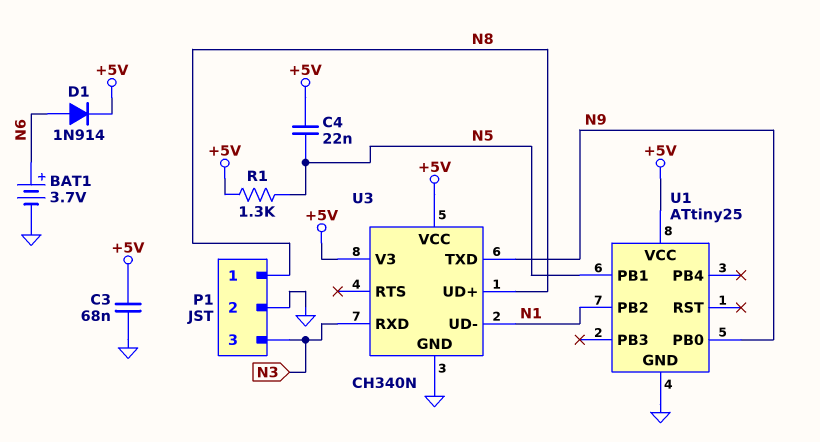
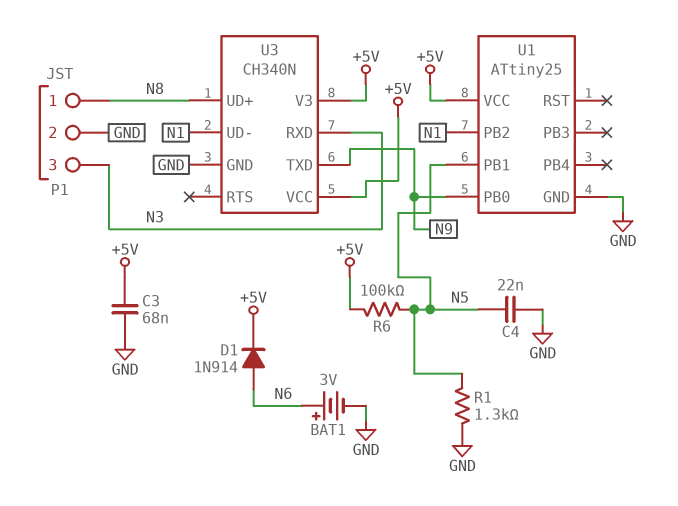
BAT1: 3.7V (plus N6, minus GND) -> 3V (plus N6, minus GND)
C4: 22nF (+5V, N5) -> 22nF (GND, N5)
R1: 1.3k (+5V, N5) -> 1.3k (GND, N5)
R6: none -> 100k (+5V, N5)

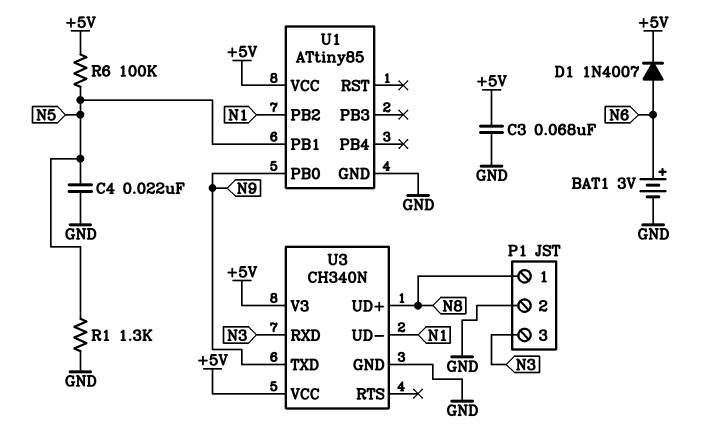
D1: diode 1N914 (A N6, K +5V) -> diode 1N4007 (A N6, K +5V)
U1: ATtiny25 -> ATtiny85

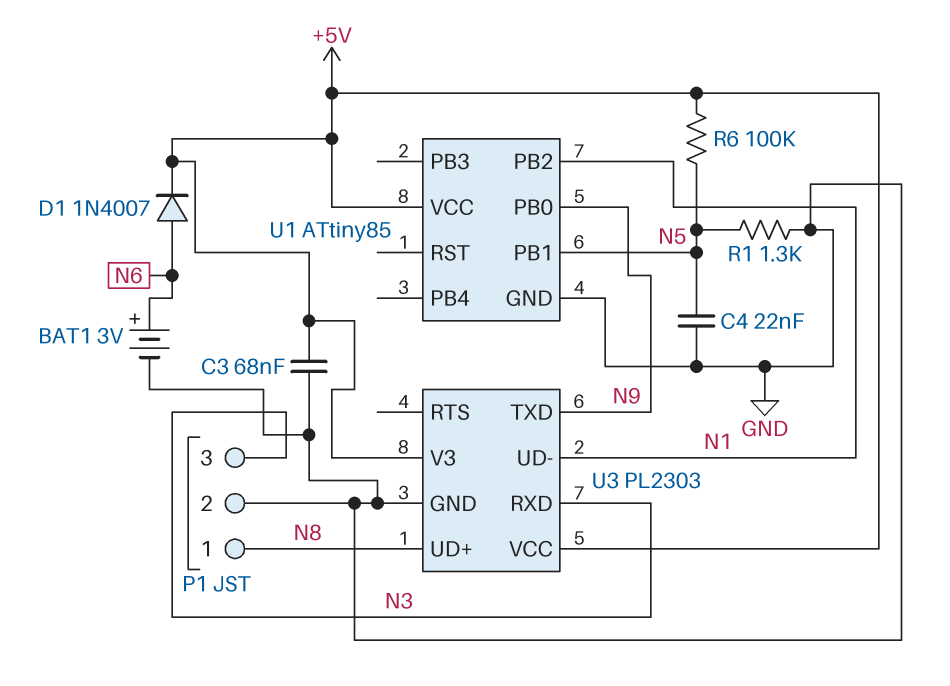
U3: CH340N -> PL2303

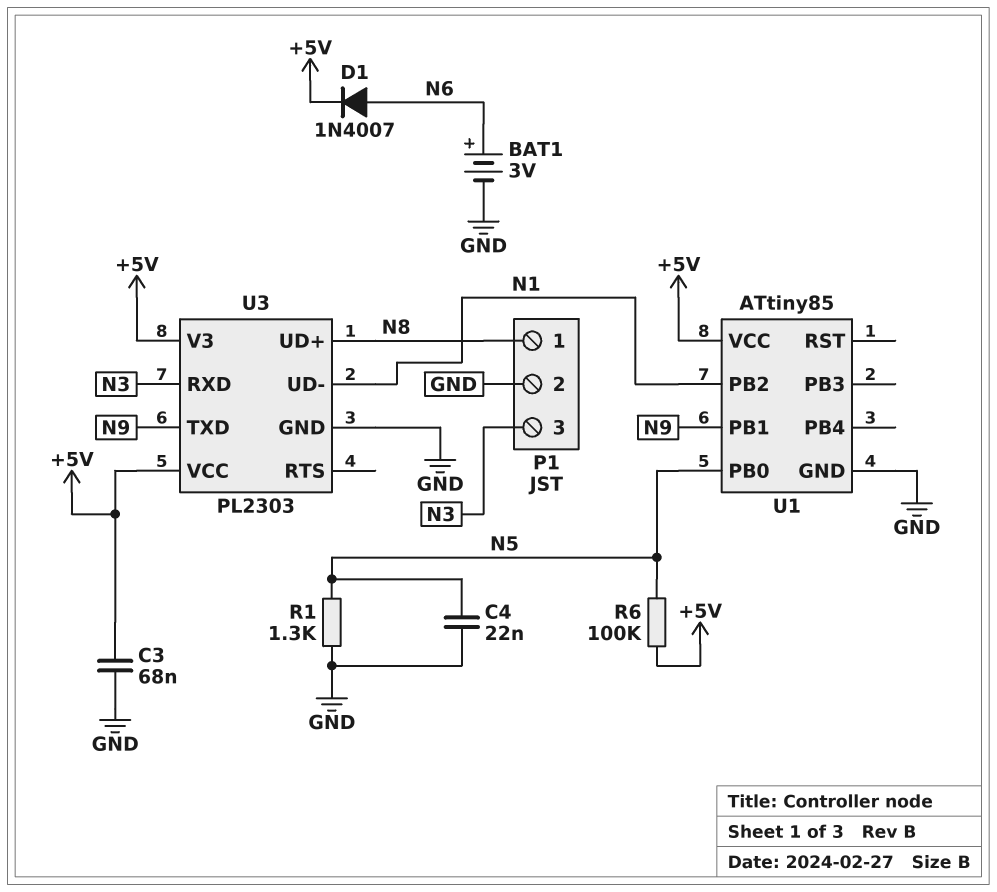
U1 pin PB0: N9 -> N5
U1 pin PB1: N5 -> N9

